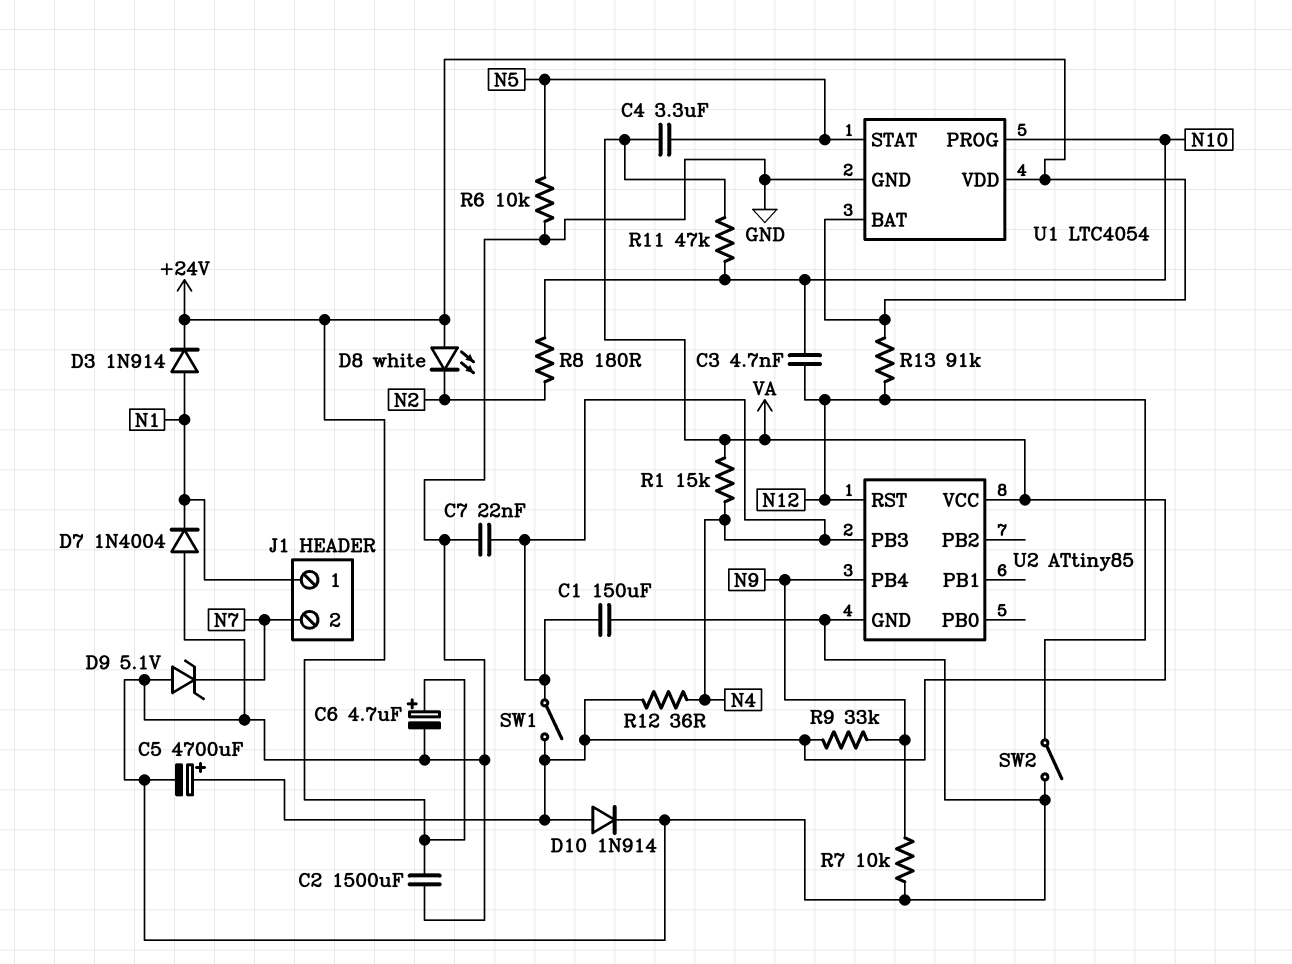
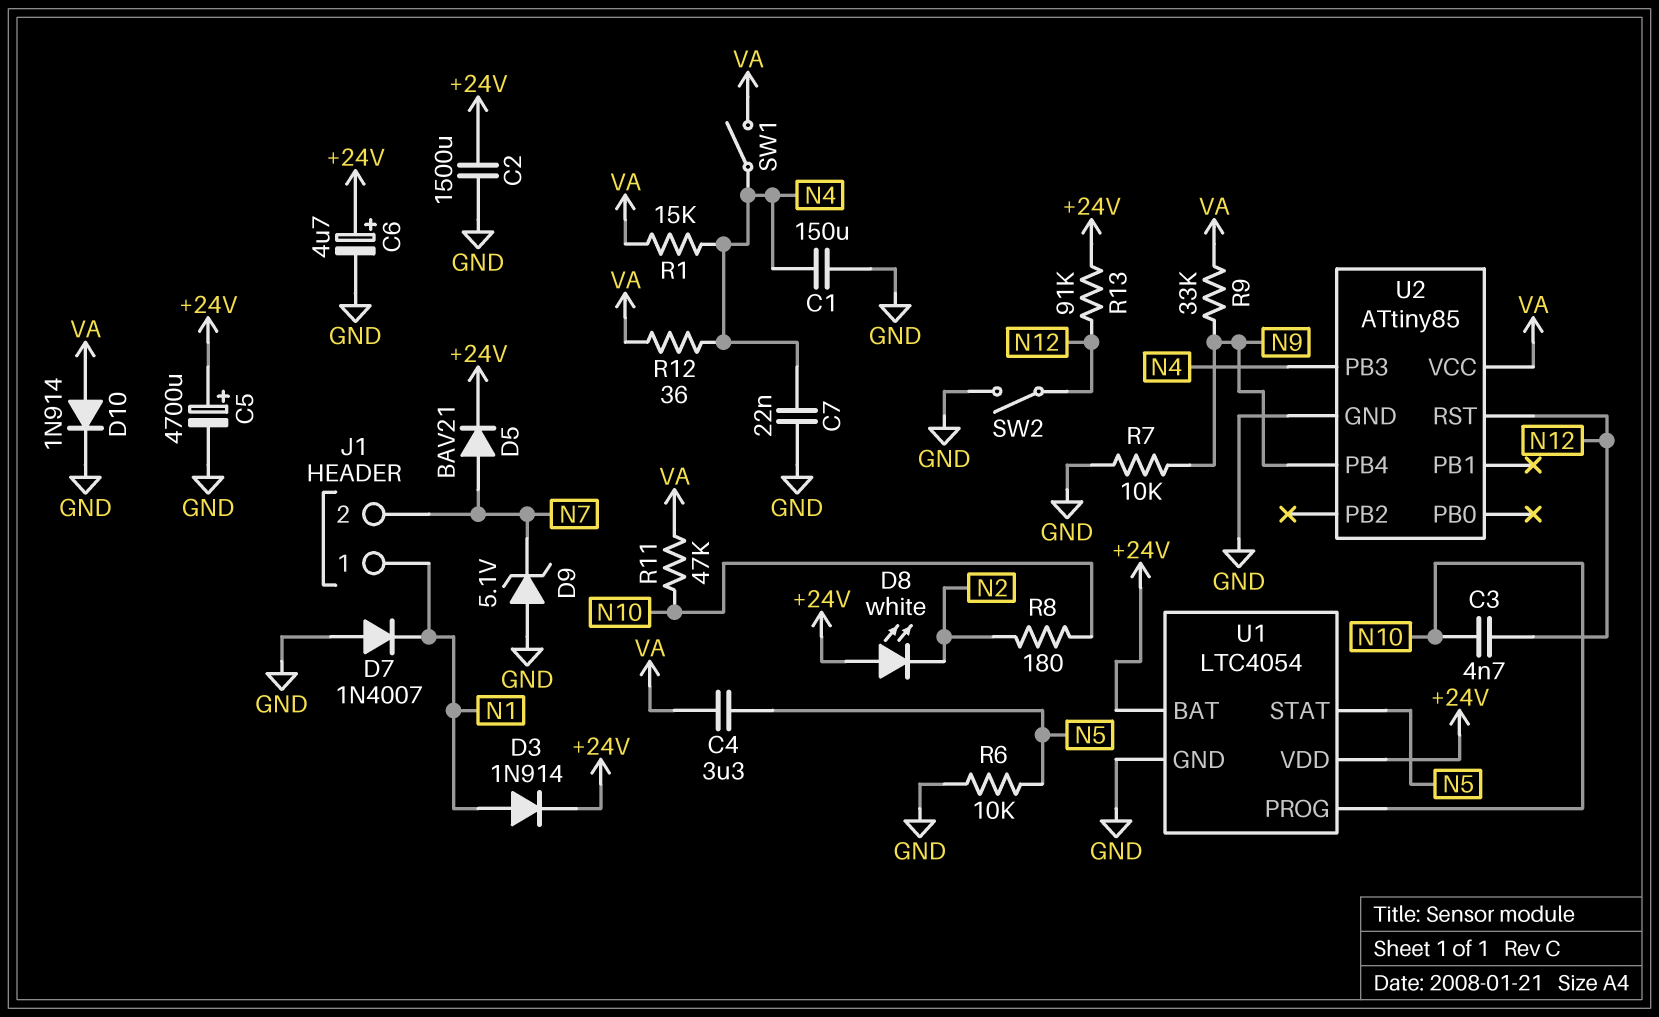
C5: 4700uF (plus VA, minus GND) -> 4700uF (plus +24V, minus GND)
D5: none -> diode BAV21 (A N7, K +24V)
D7: diode 1N4004 (A GND, K N1) -> diode 1N4007 (A GND, K N1)

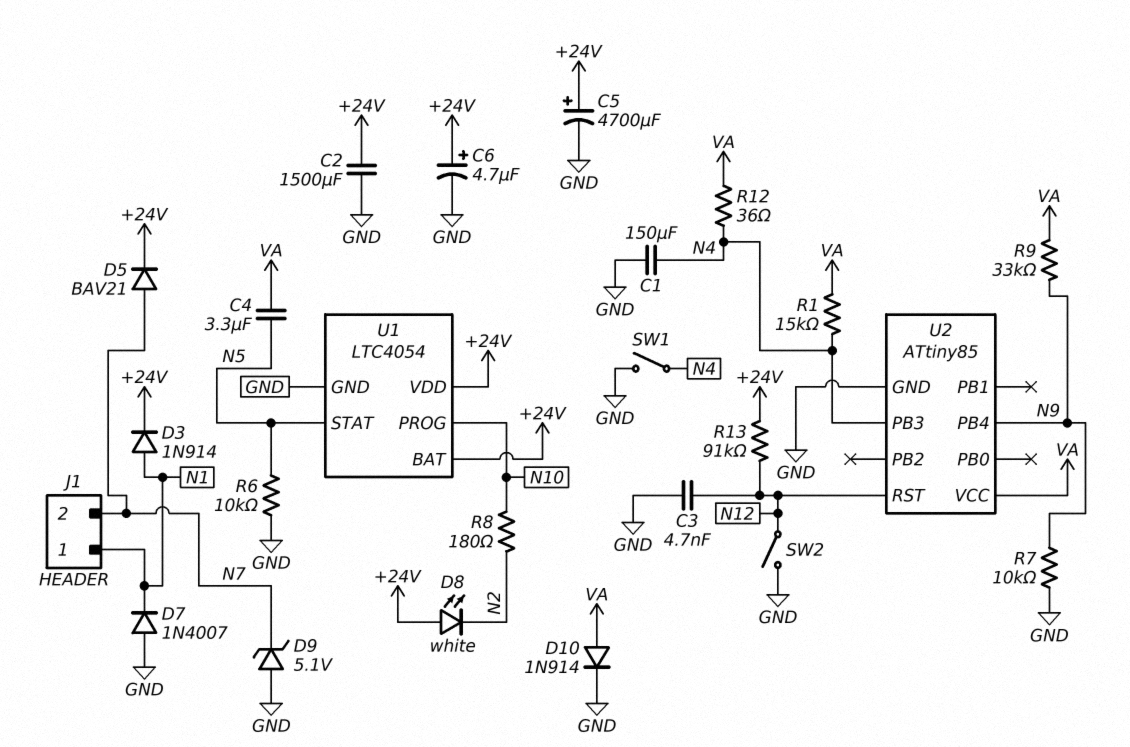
C3: 4.7nF (N10, N12) -> 4.7nF (GND, N12)
C7: 22nF (GND, N4) -> none
R11: 47k (N10, VA) -> none
SW1: switch (N4, VA) -> switch (GND, N4)

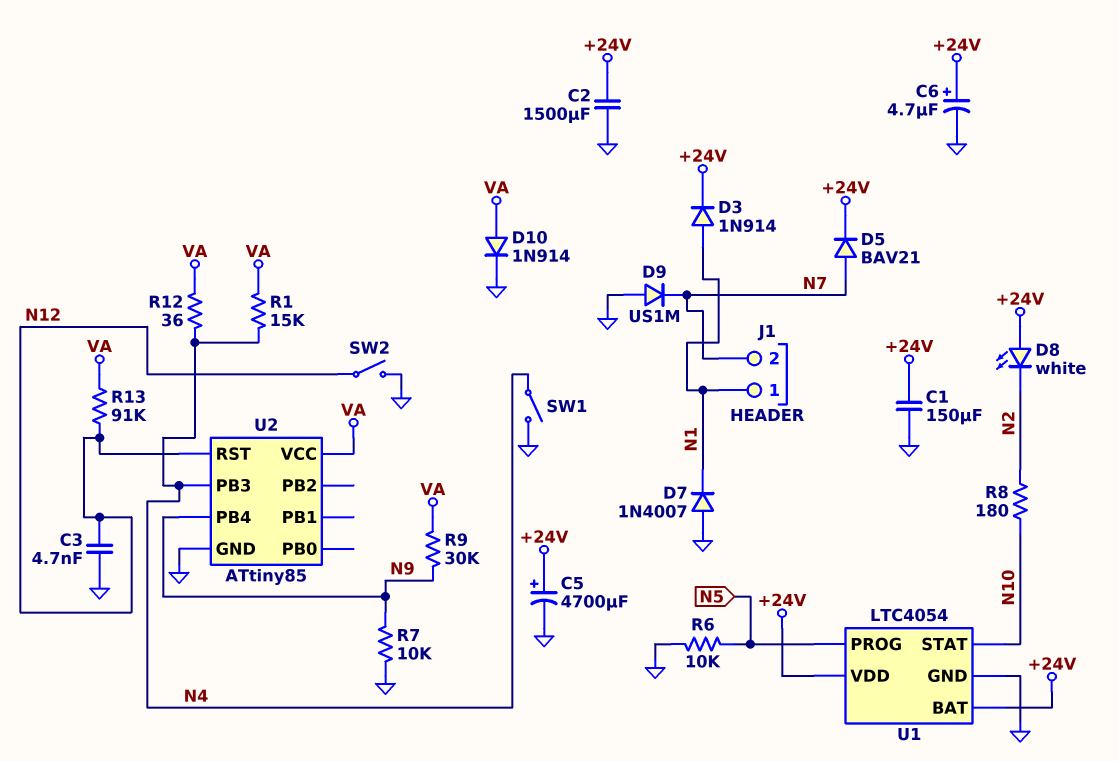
C1: 150uF (GND, N4) -> 150uF (+24V, GND)
C4: 3.3uF (N5, VA) -> none
D9: zener 5.1V (A GND, K N7) -> diode US1M (A GND, K N7)
R9: 33k (N9, VA) -> 30k (N9, VA)
R13: 91k (+24V, N12) -> 91k (N12, VA)
U1 pin PROG: N10 -> N5
U1 pin STAT: N5 -> N10

